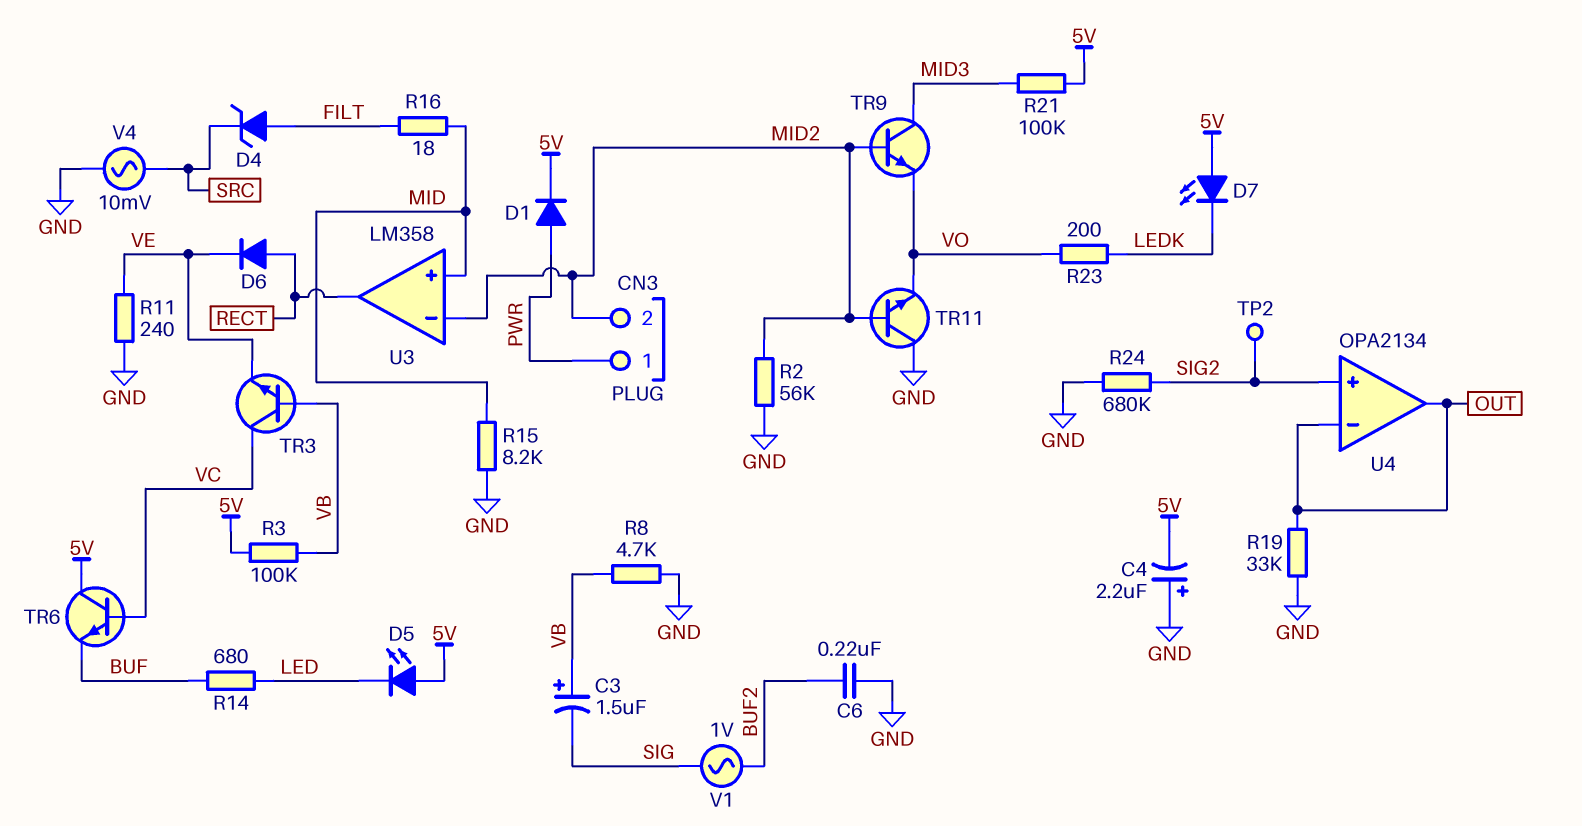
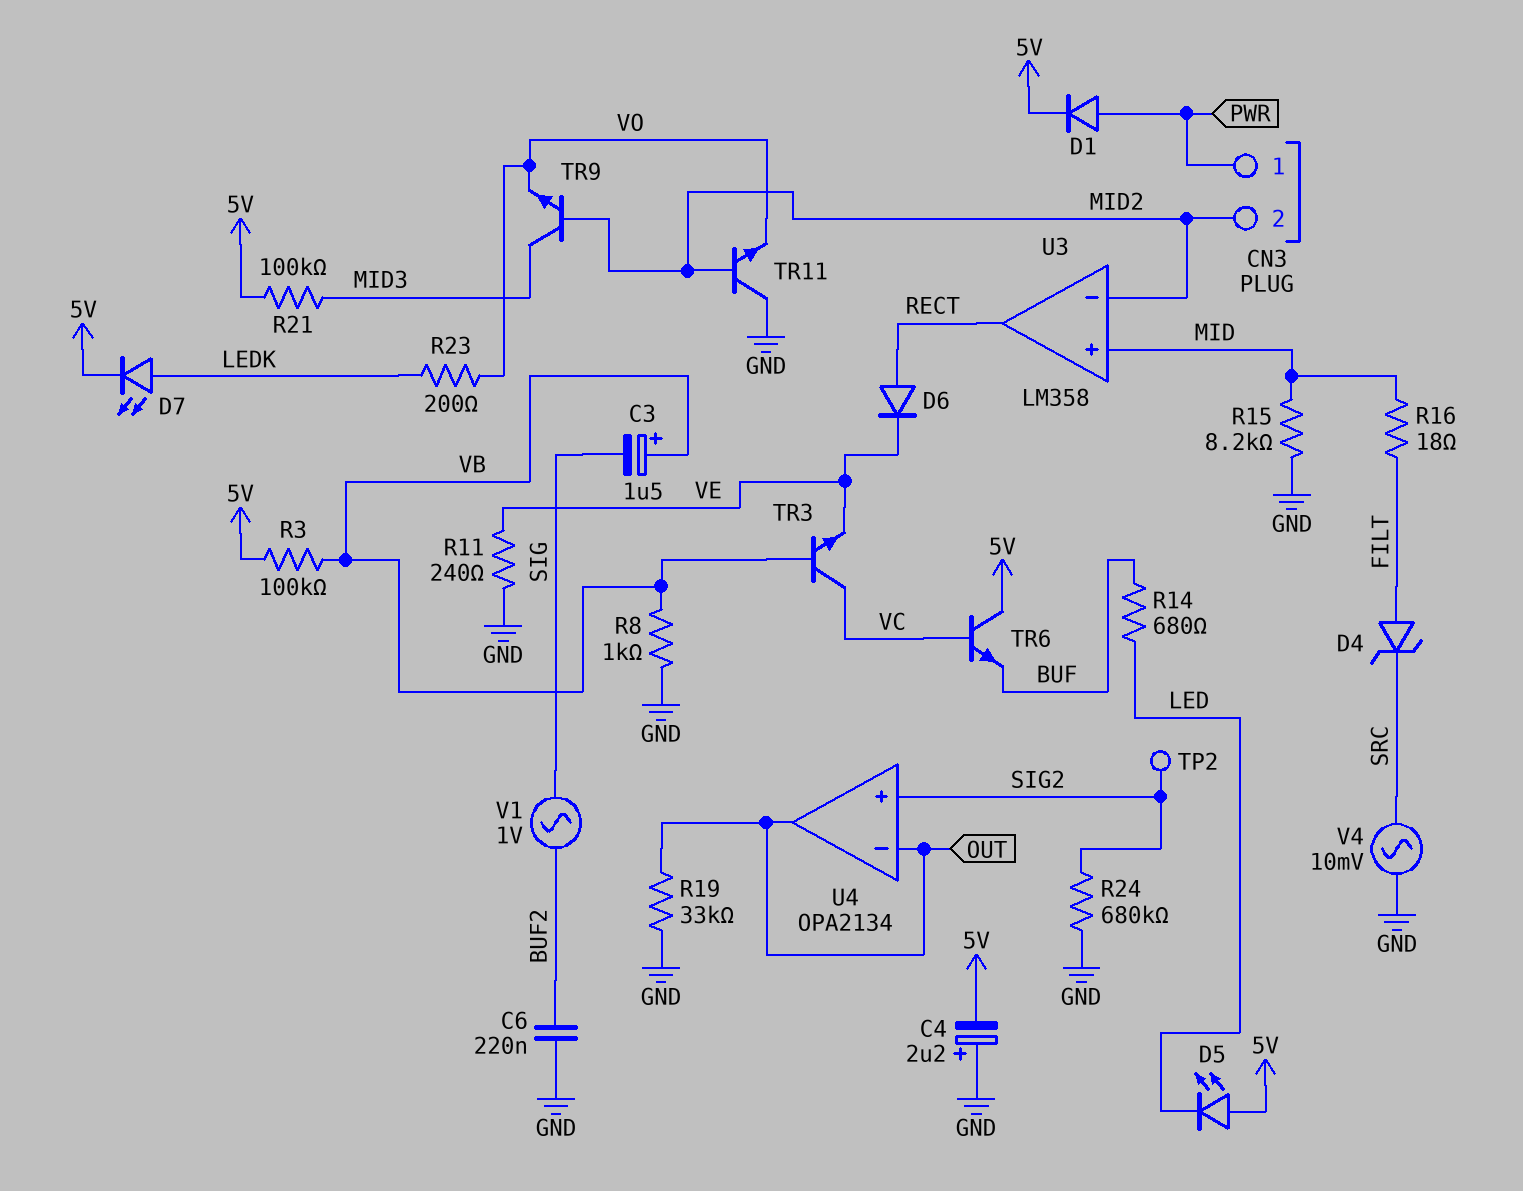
D7: LED (A 5V, K LEDK) -> LED (A LEDK, K 5V)
R2: 56k (GND, MID2) -> none
R8: 4.7k (GND, VB) -> 1k (GND, VB)

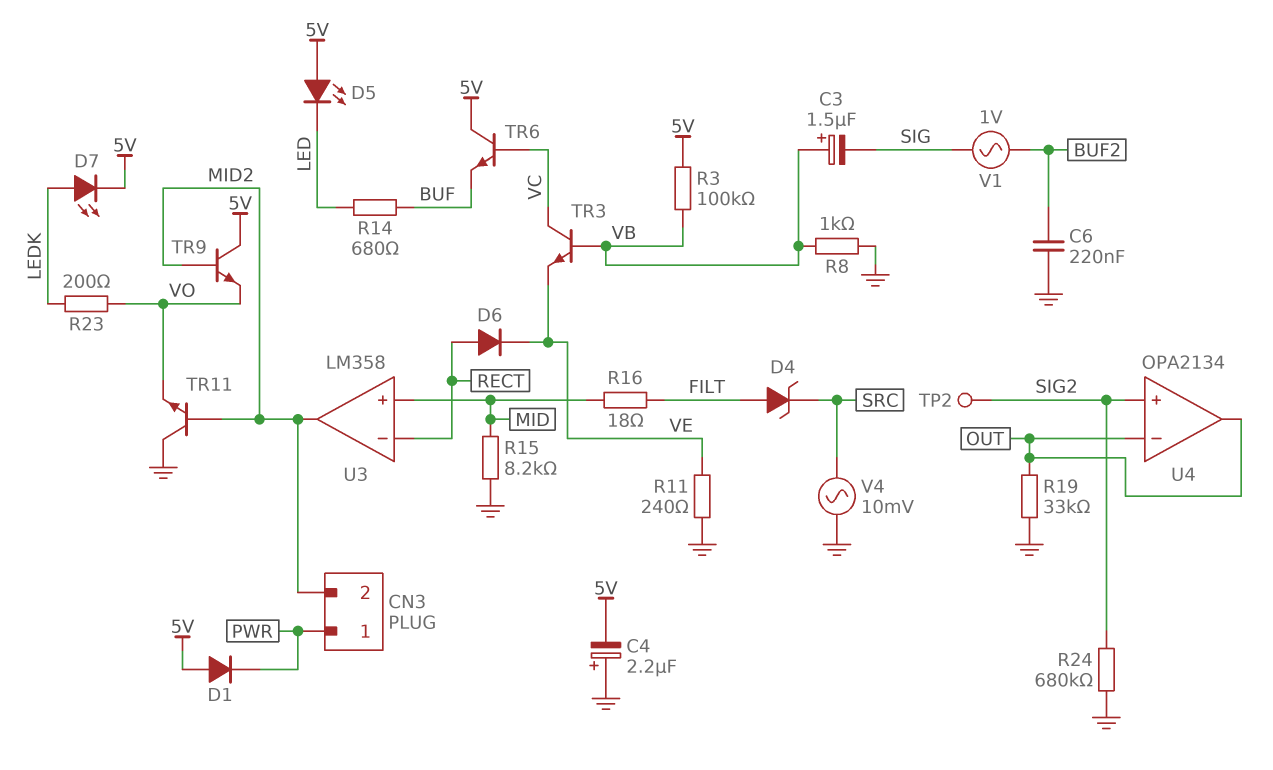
D1: diode (A PWR, K 5V) -> diode (A 5V, K PWR)
R21: 100k (5V, MID3) -> none
TR9: NPN (B MID2, C MID3, E VO) -> NPN (B MID2, C 5V, E VO)
U3 pin in-: MID2 -> RECT
U3 pin out: RECT -> MID2

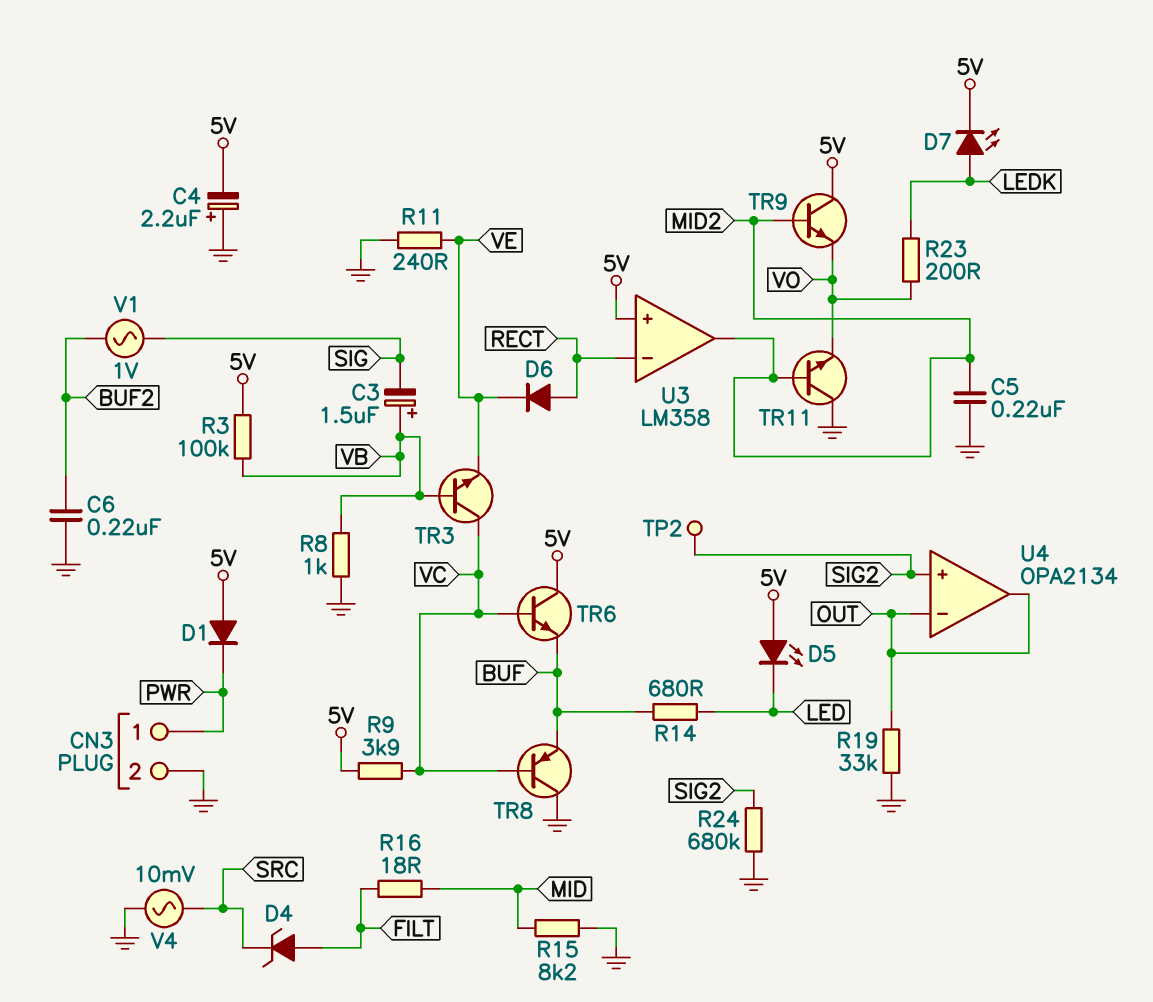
C5: none -> 220nF (GND, MID2)
CN3 pin 2: MID2 -> GND
R9: none -> 3.9k (5V, VC)
TR8: none -> PNP (B VC, C GND, E BUF)
U3 pin in+: MID -> 5V

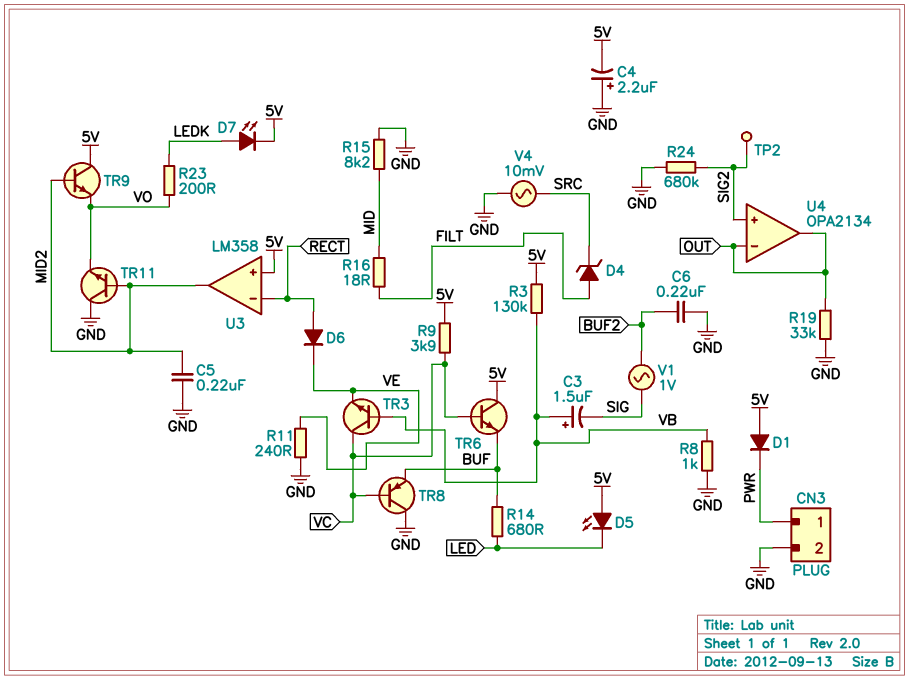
R3: 100k (5V, VB) -> 130k (5V, VB)

